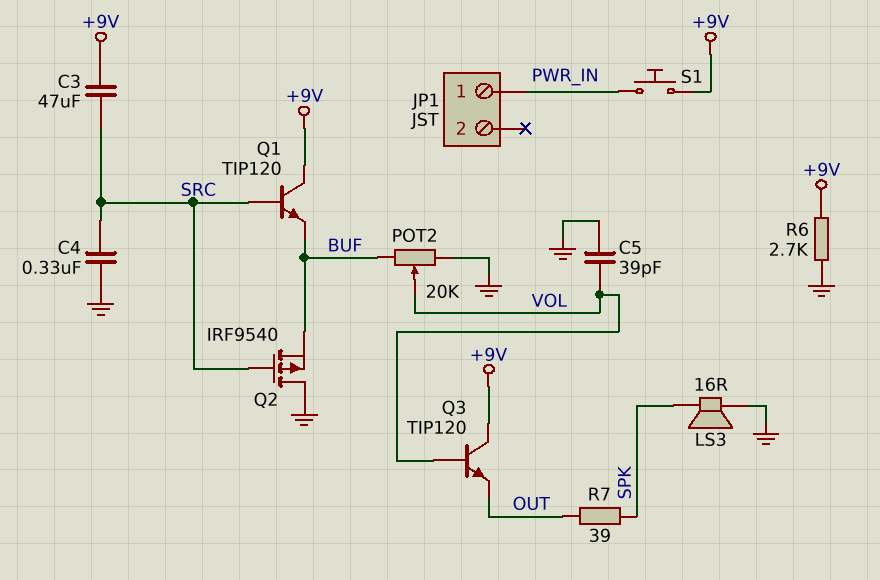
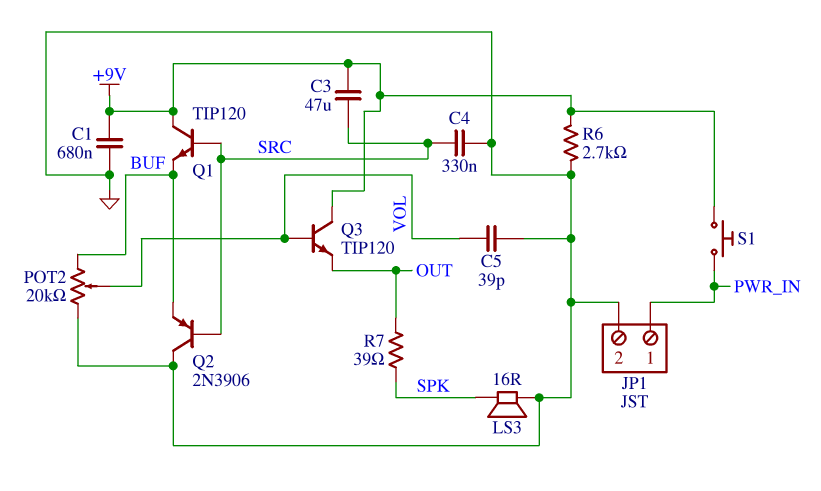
C1: none -> 680nF (+9V, GND)
JP1 pin 2: none -> GND
Q2: PMOS IRF9540 (G SRC, D GND, S BUF) -> PNP 2N3906 (B SRC, C GND, E BUF)

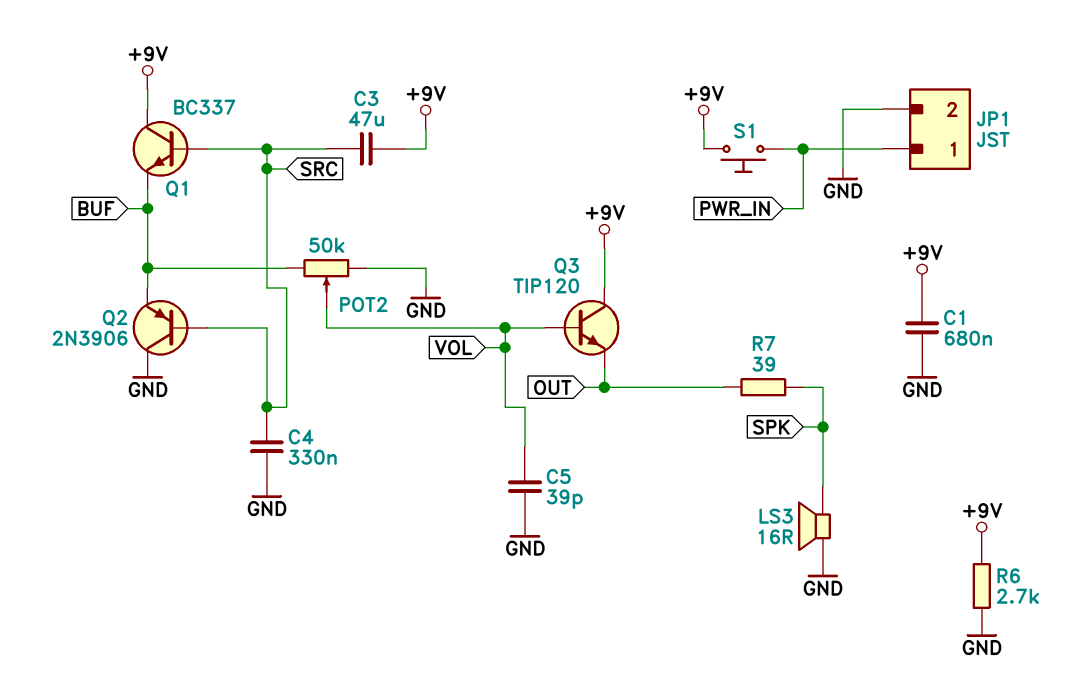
POT2: 20k (BUF, GND, wiper VOL) -> 50k (BUF, GND, wiper VOL)
Q1: NPN TIP120 (B SRC, C +9V, E BUF) -> NPN BC337 (B SRC, C +9V, E BUF)

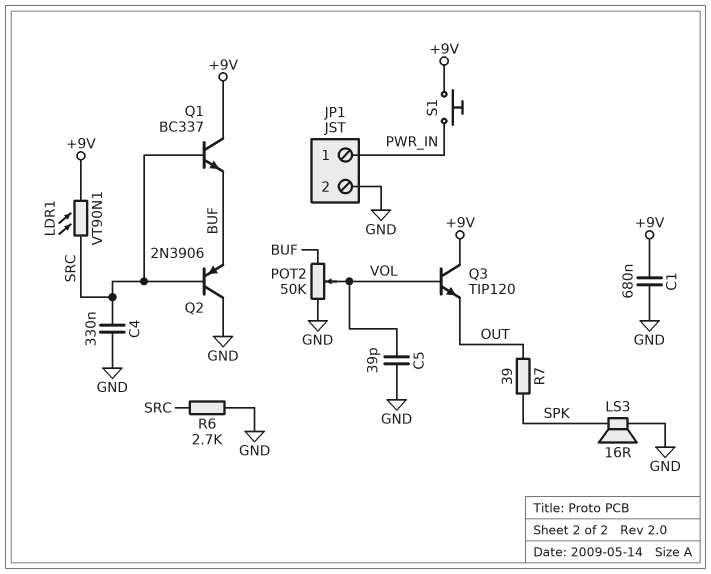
C3: 47uF (+9V, SRC) -> none
LDR1: none -> VT90N1 (+9V, SRC)
R6: 2.7k (+9V, GND) -> 2.7k (GND, SRC)

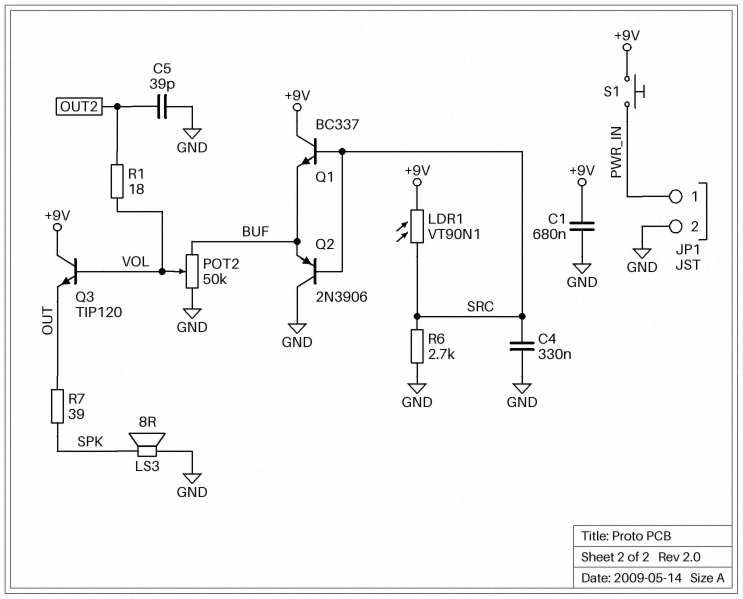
C5: 39pF (GND, VOL) -> 39pF (GND, OUT2)
LS3: speaker 16R (GND, SPK) -> speaker 8R (GND, SPK)
R1: none -> 18 (OUT2, VOL)

